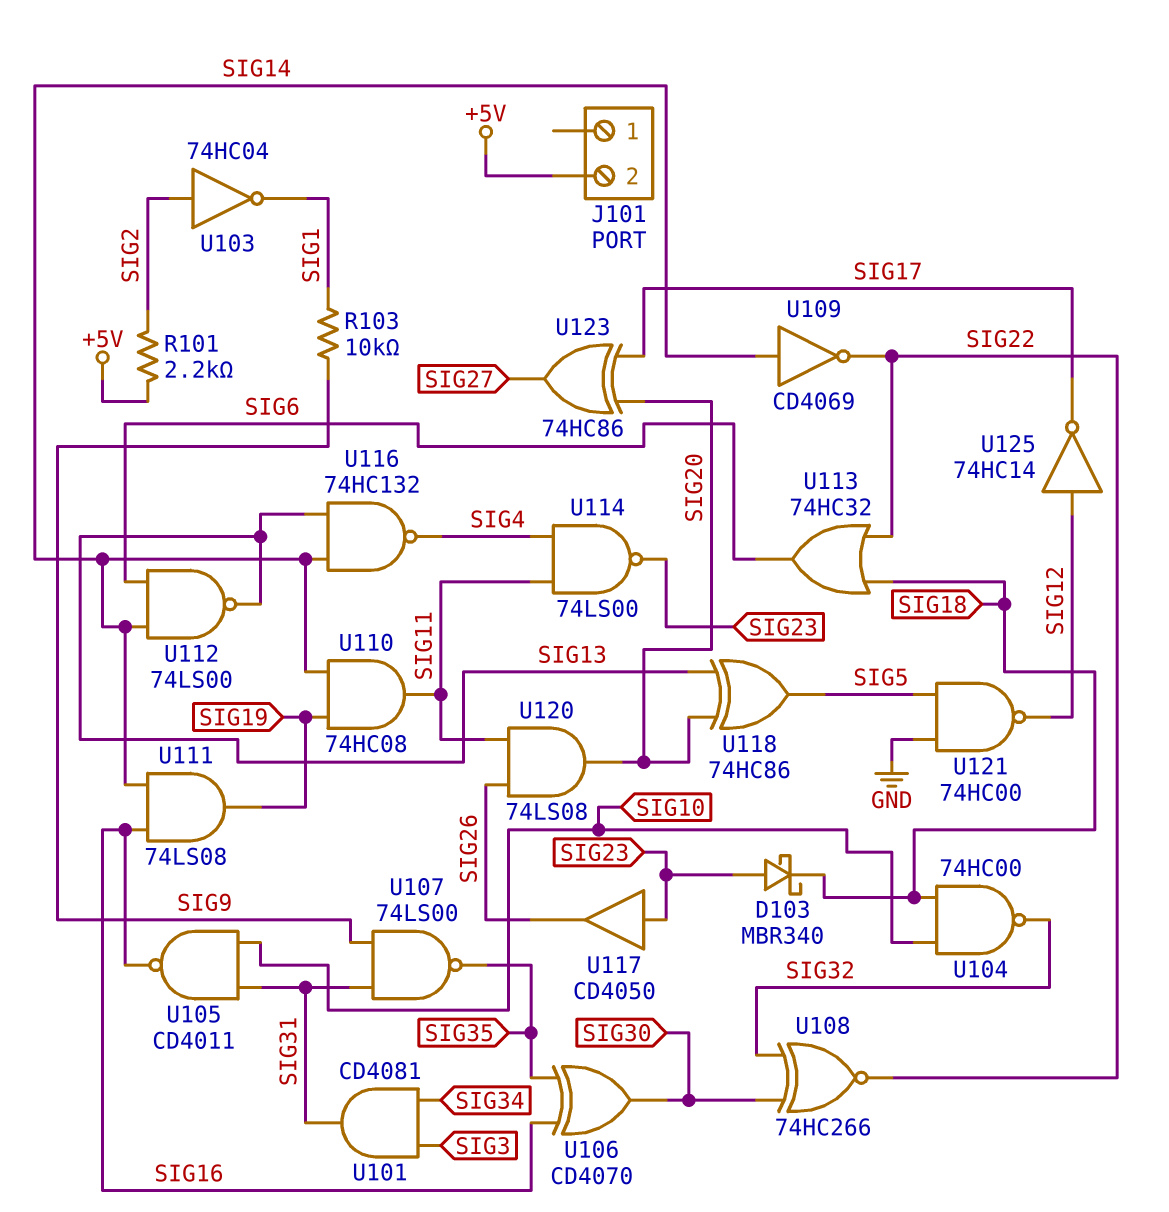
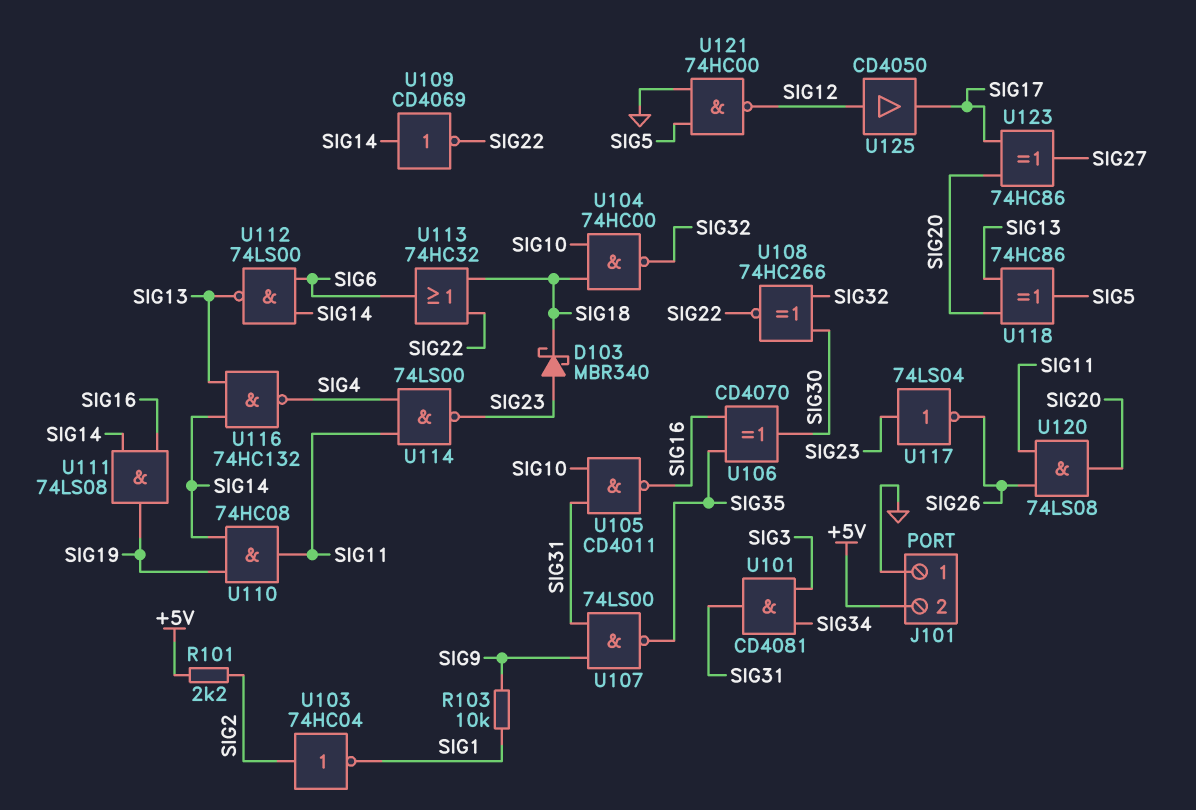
J101 pin 1: none -> GND
U117: buffer CD4050 (in SIG23, out SIG26) -> NOT 74LS04 (in SIG23, out SIG26)
U125: NOT 74HC14 (in SIG12, out SIG17) -> buffer CD4050 (in SIG12, out SIG17)

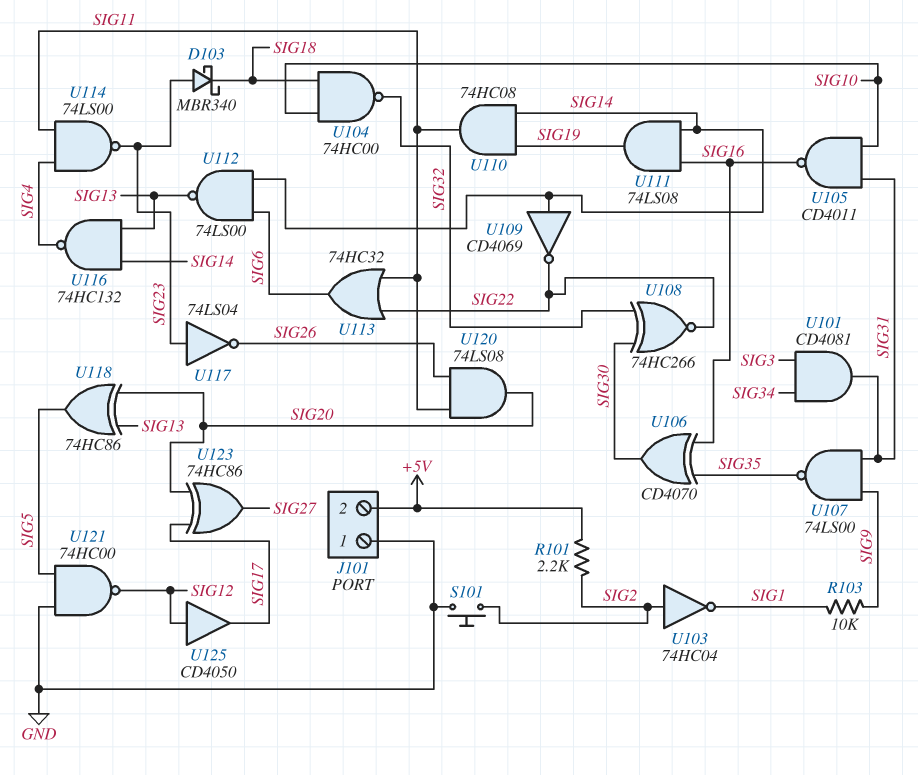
S101: none -> button (GND, SIG2)
U113: OR 74HC32 (in SIG18, in SIG22, out SIG6) -> OR 74HC32 (in SIG11, in SIG22, out SIG6)

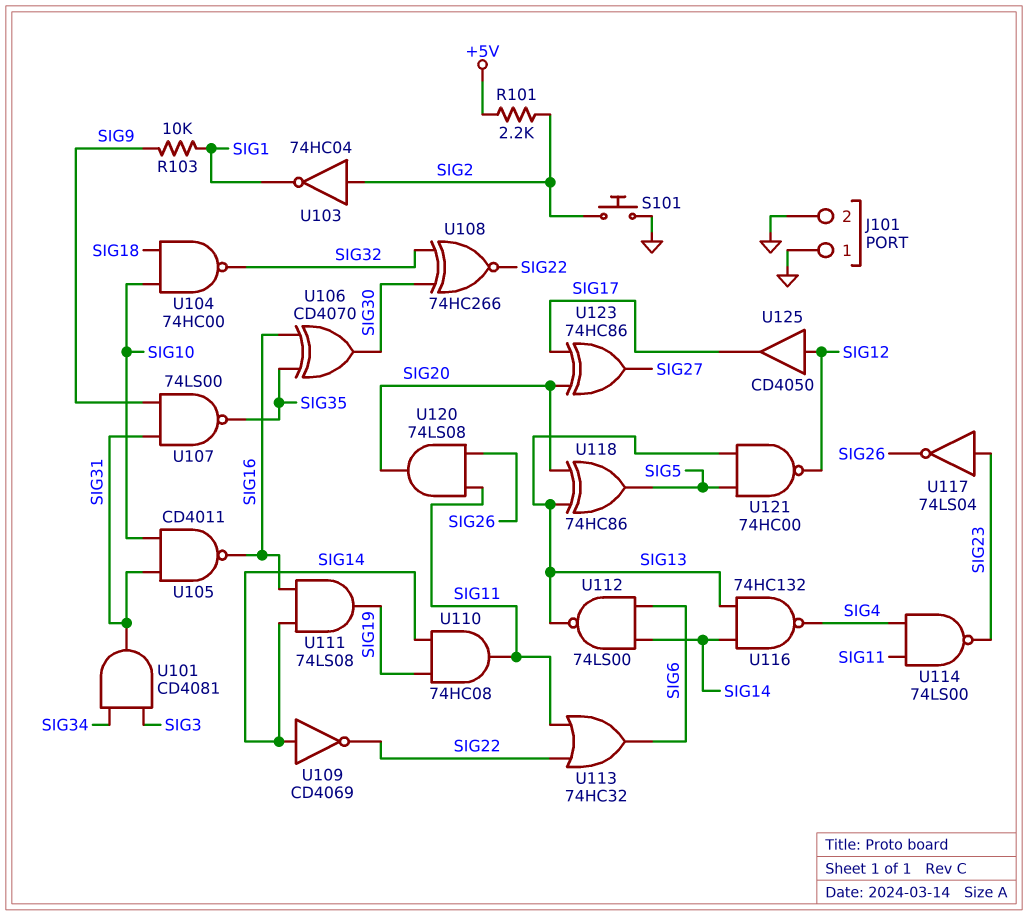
D103: schottky MBR340 (A SIG23, K SIG18) -> none
J101 pin 2: +5V -> GND
U121: NAND 74HC00 (in GND, in SIG5, out SIG12) -> NAND 74HC00 (in SIG5, in SIG13, out SIG12)

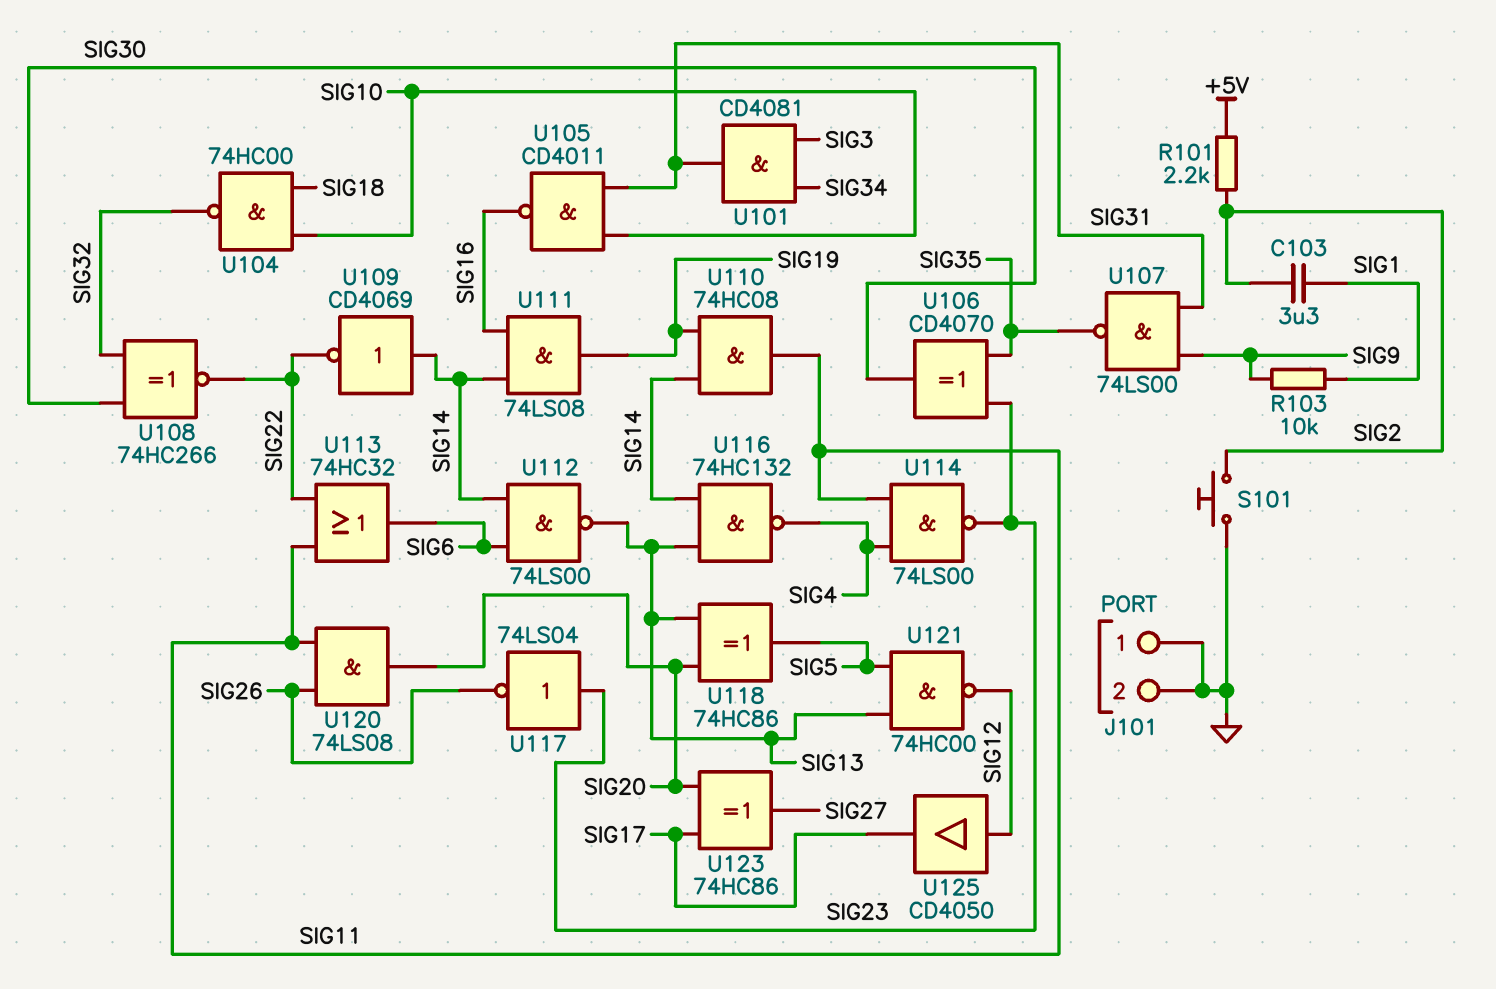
C103: none -> 3.3uF (SIG1, SIG2)
U103: NOT 74HC04 (in SIG2, out SIG1) -> none
U106: XOR CD4070 (in SIG16, in SIG35, out SIG30) -> XOR CD4070 (in SIG23, in SIG35, out SIG30)

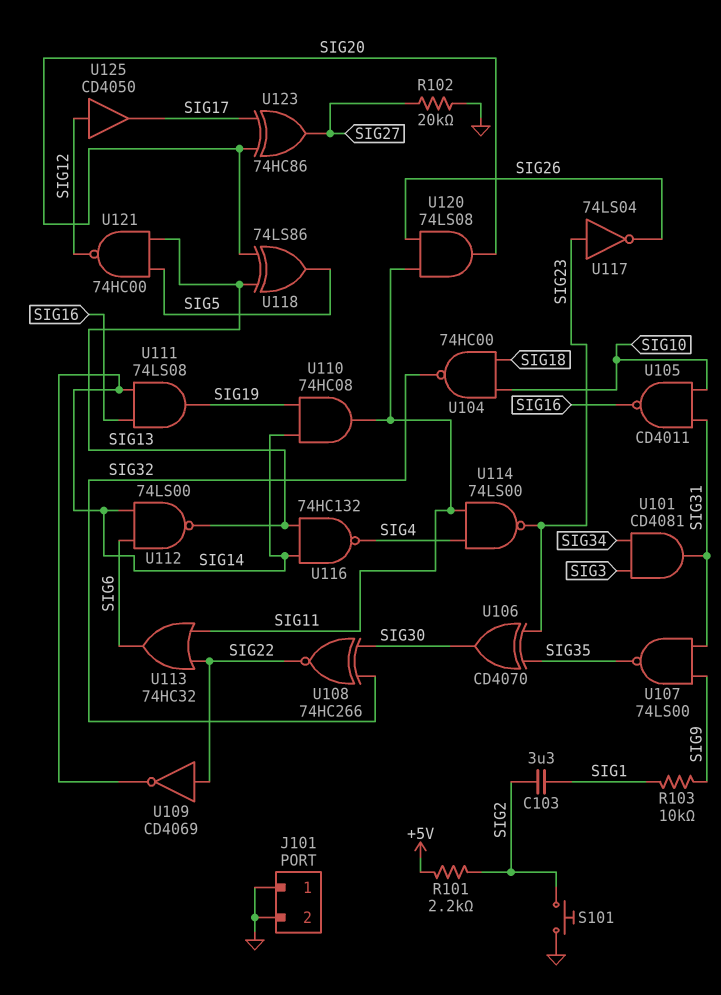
R102: none -> 20k (GND, SIG27)
U109: NOT CD4069 (in SIG14, out SIG22) -> NOT CD4069 (in SIG22, out SIG14)
U118: XOR 74HC86 (in SIG13, in SIG20, out SIG5) -> XOR 74LS86 (in SIG13, in SIG20, out SIG5)

